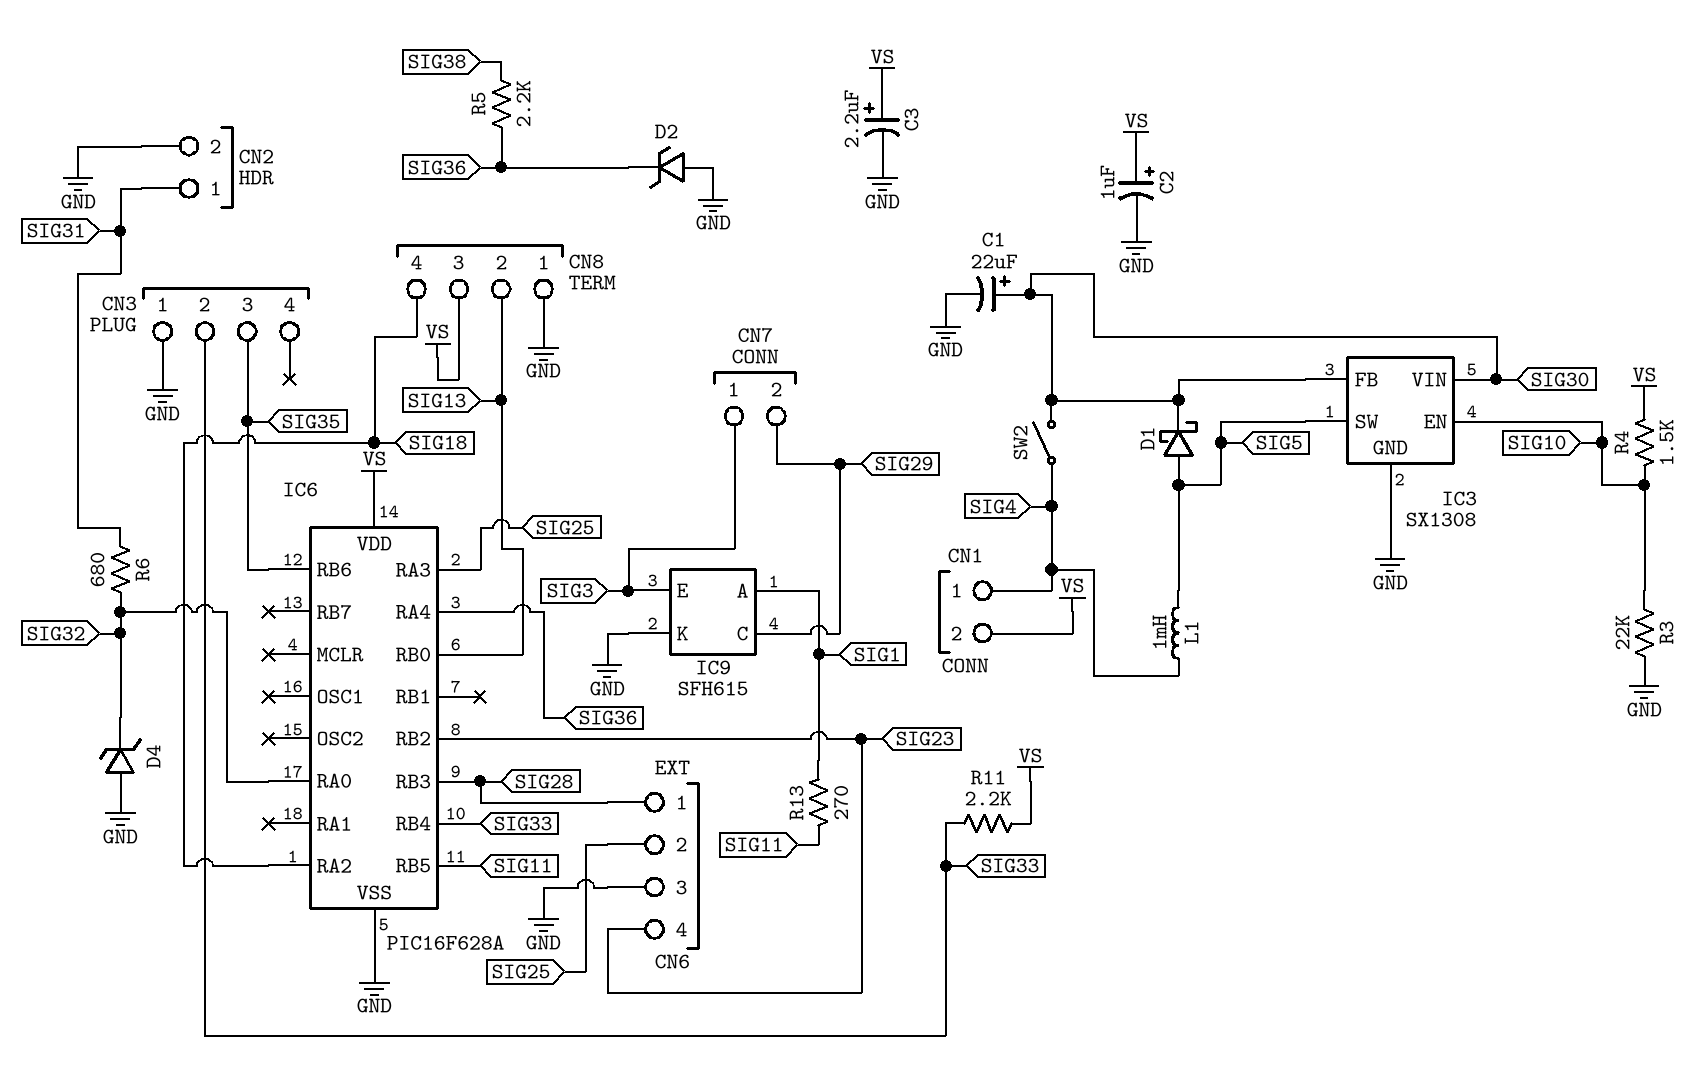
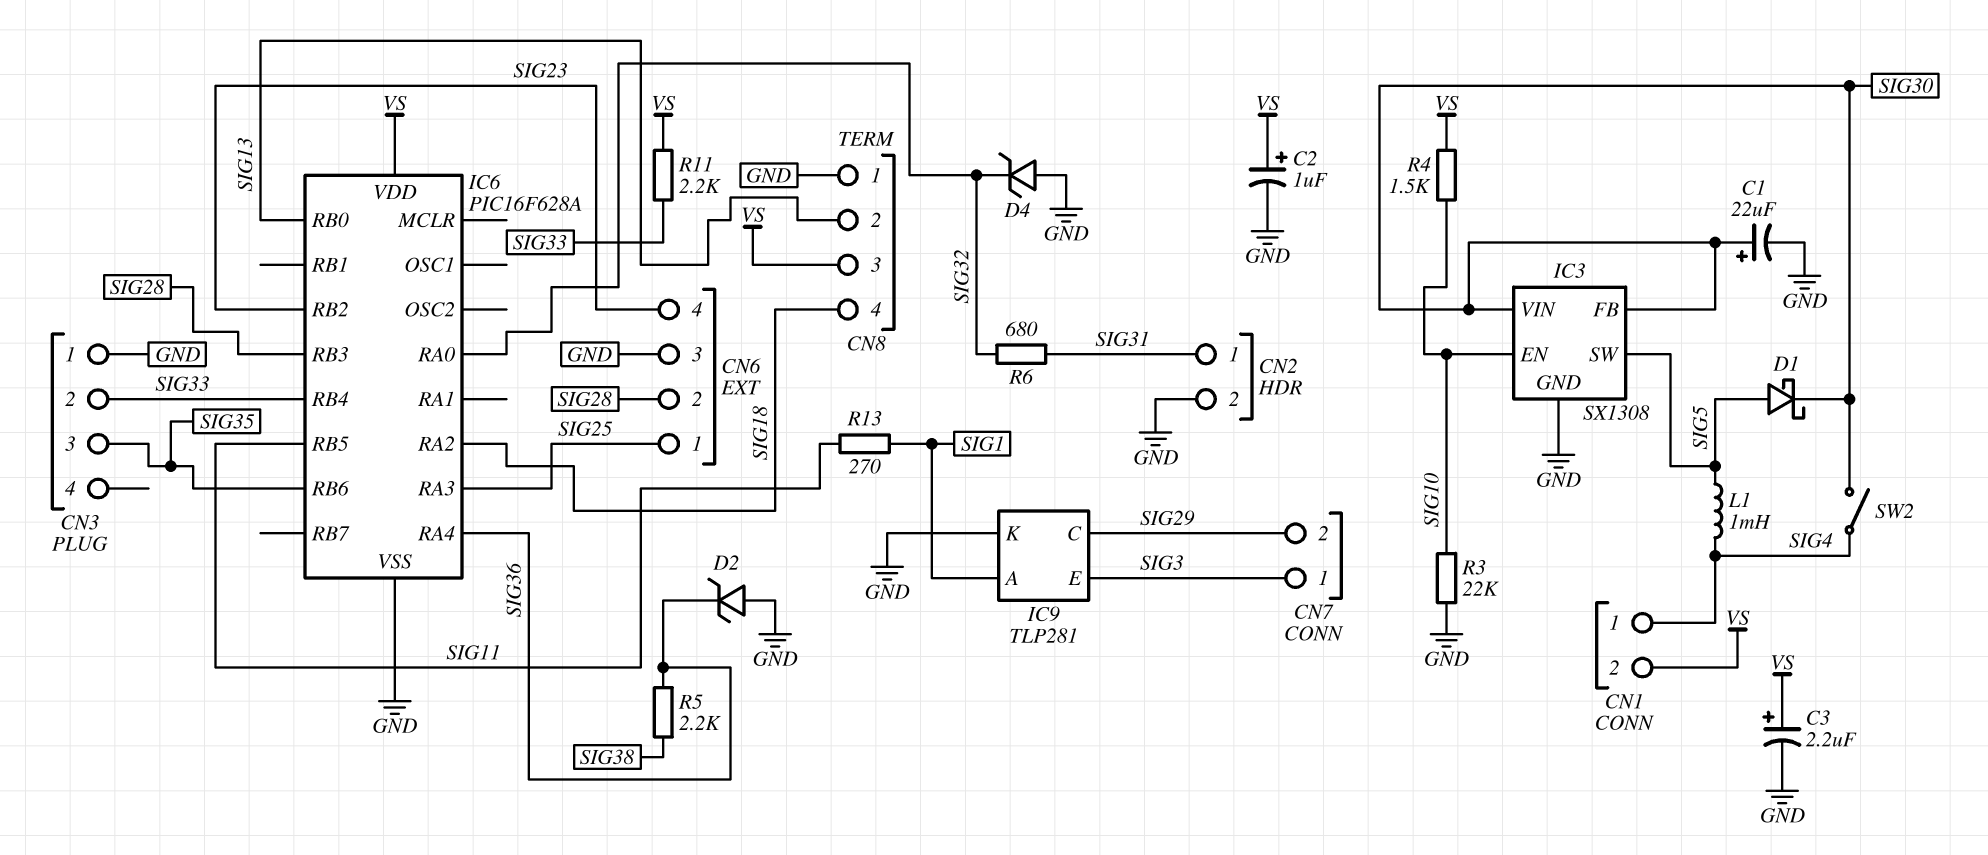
CN6 pin 1: SIG28 -> SIG25
CN6 pin 2: SIG25 -> SIG28
IC9: SFH615 -> TLP281

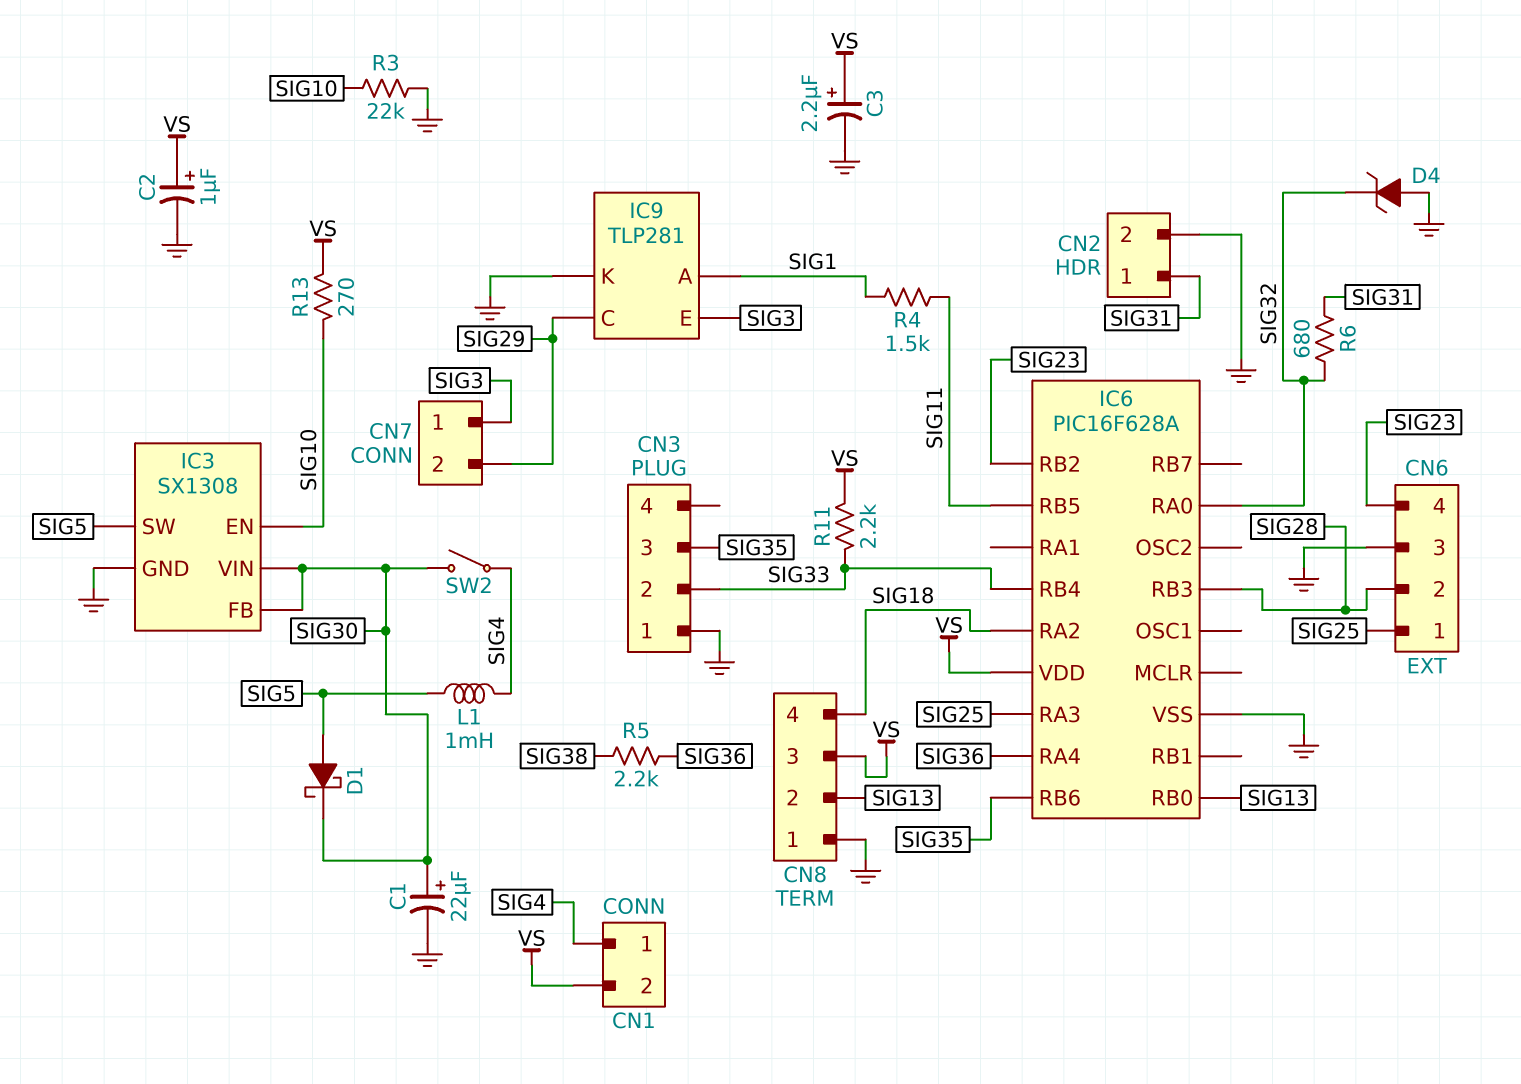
D2: zener (A GND, K SIG36) -> none
R4: 1.5k (SIG10, VS) -> 1.5k (SIG1, SIG11)
R13: 270 (SIG1, SIG11) -> 270 (SIG10, VS)

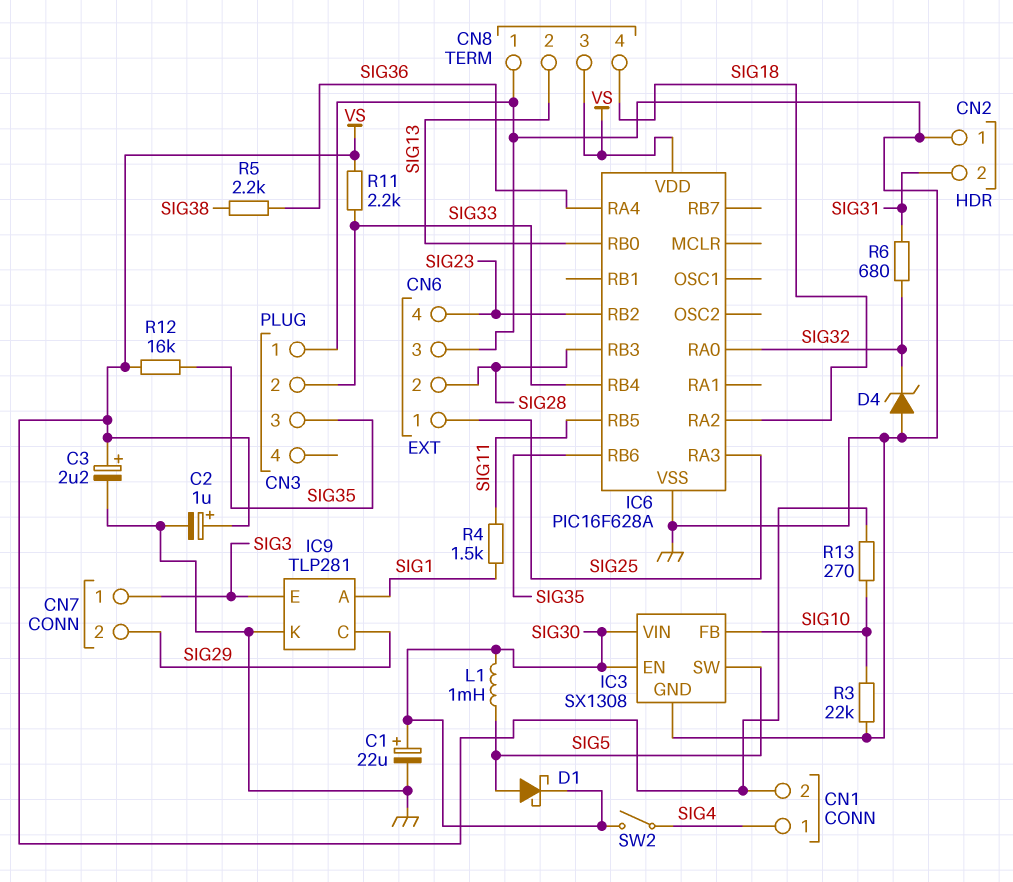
CN2 pin 1: SIG31 -> GND
CN2 pin 2: GND -> SIG31
IC3 pin EN: SIG10 -> SIG30
IC3 pin FB: SIG30 -> SIG10
L1: 1mH (SIG4, SIG5) -> 1mH (SIG5, SIG30)
R12: none -> 16k (SIG35, VS)

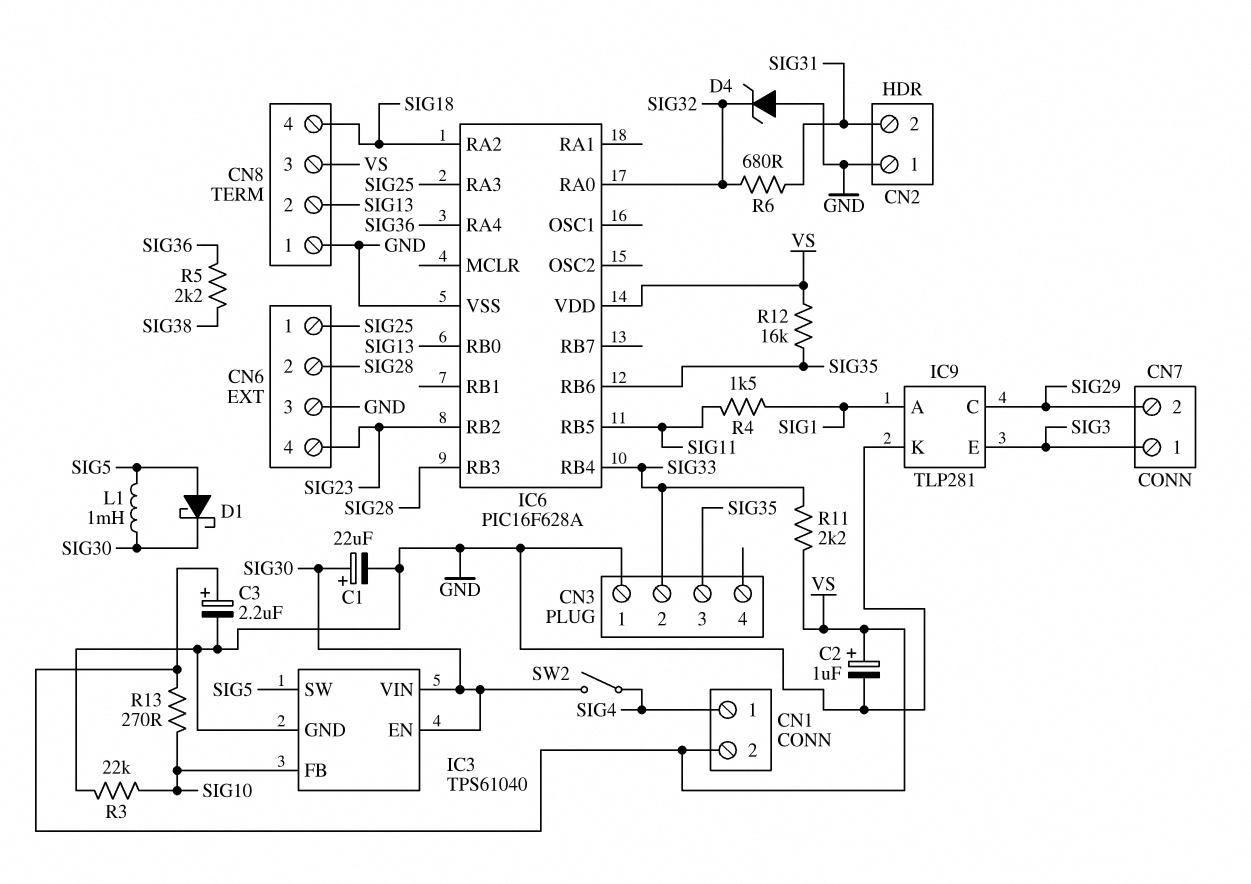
IC3: SX1308 -> TPS61040

